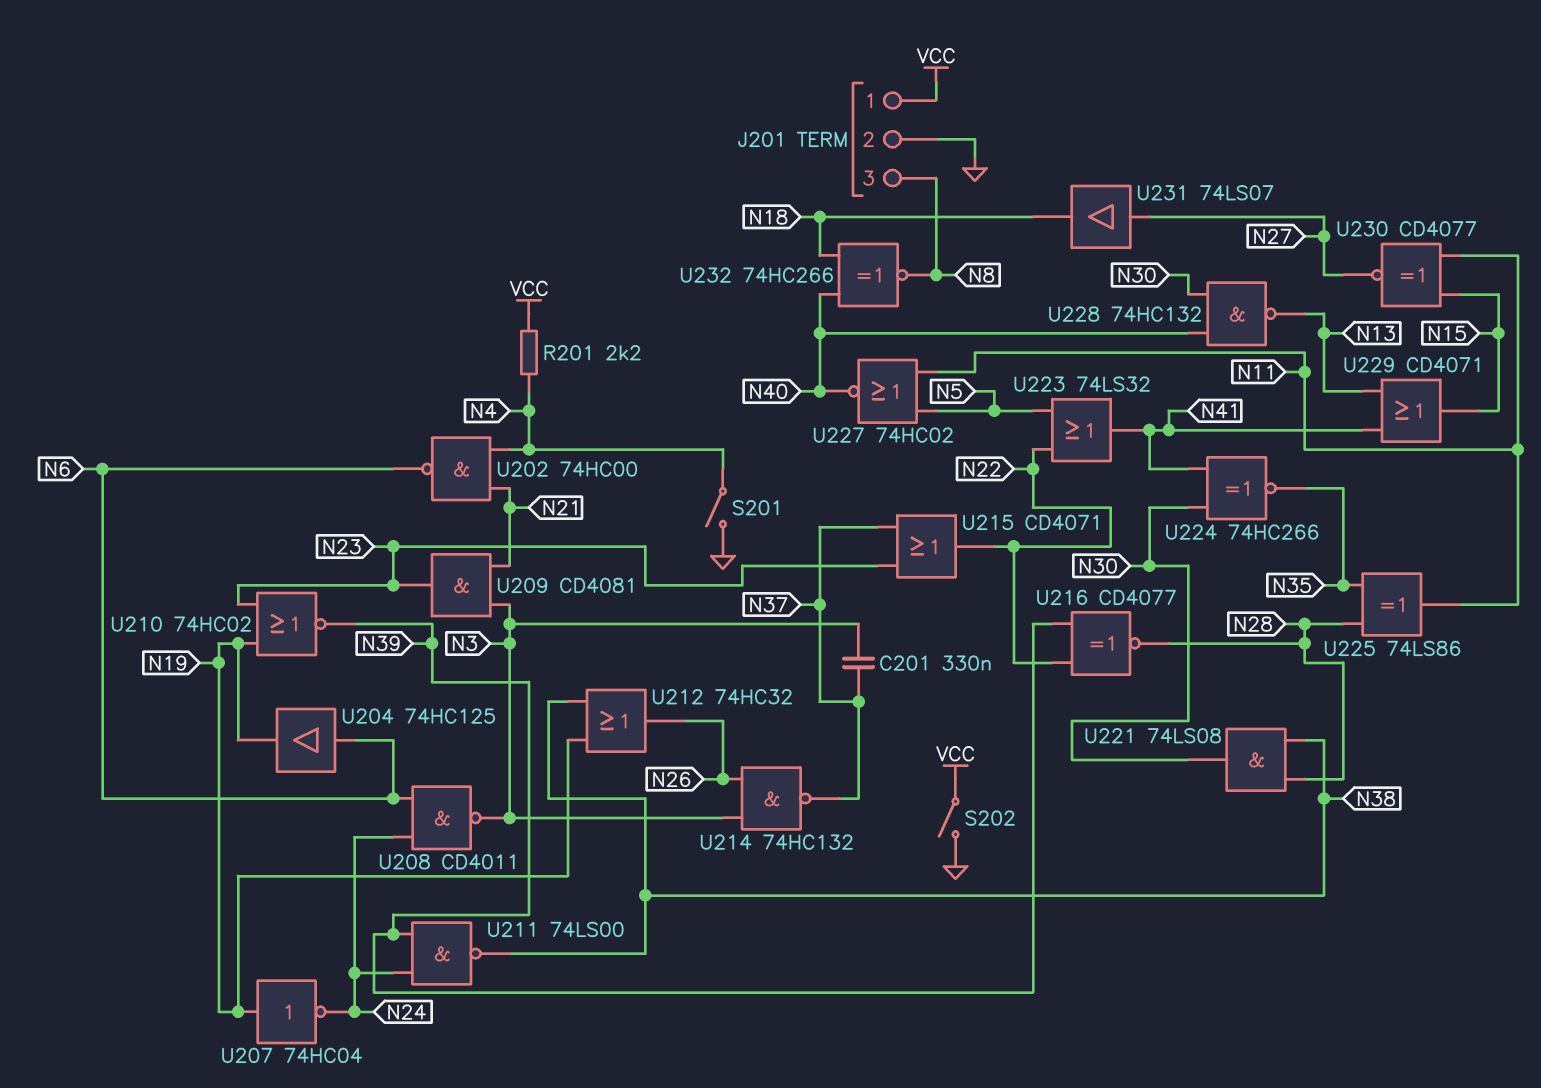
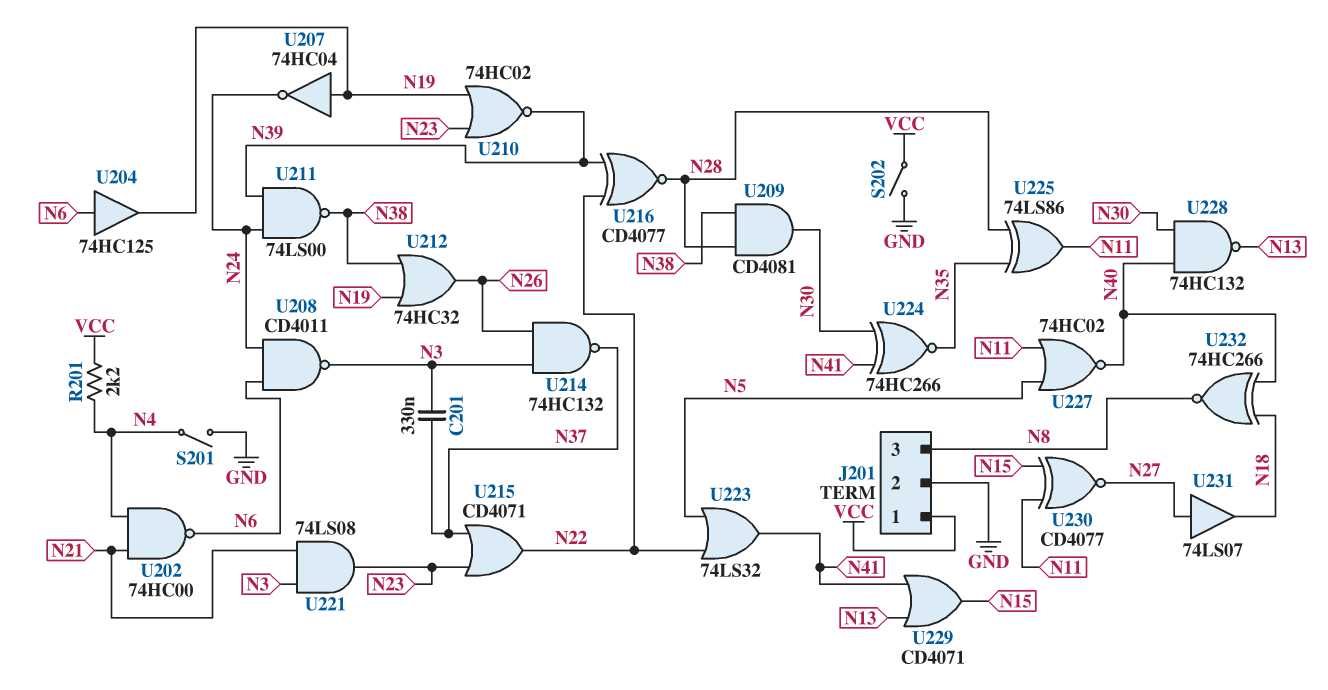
U209: AND CD4081 (in N3, in N21, out N23) -> AND CD4081 (in N28, in N38, out N30)
U221: AND 74LS08 (in N28, in N38, out N30) -> AND 74LS08 (in N3, in N21, out N23)

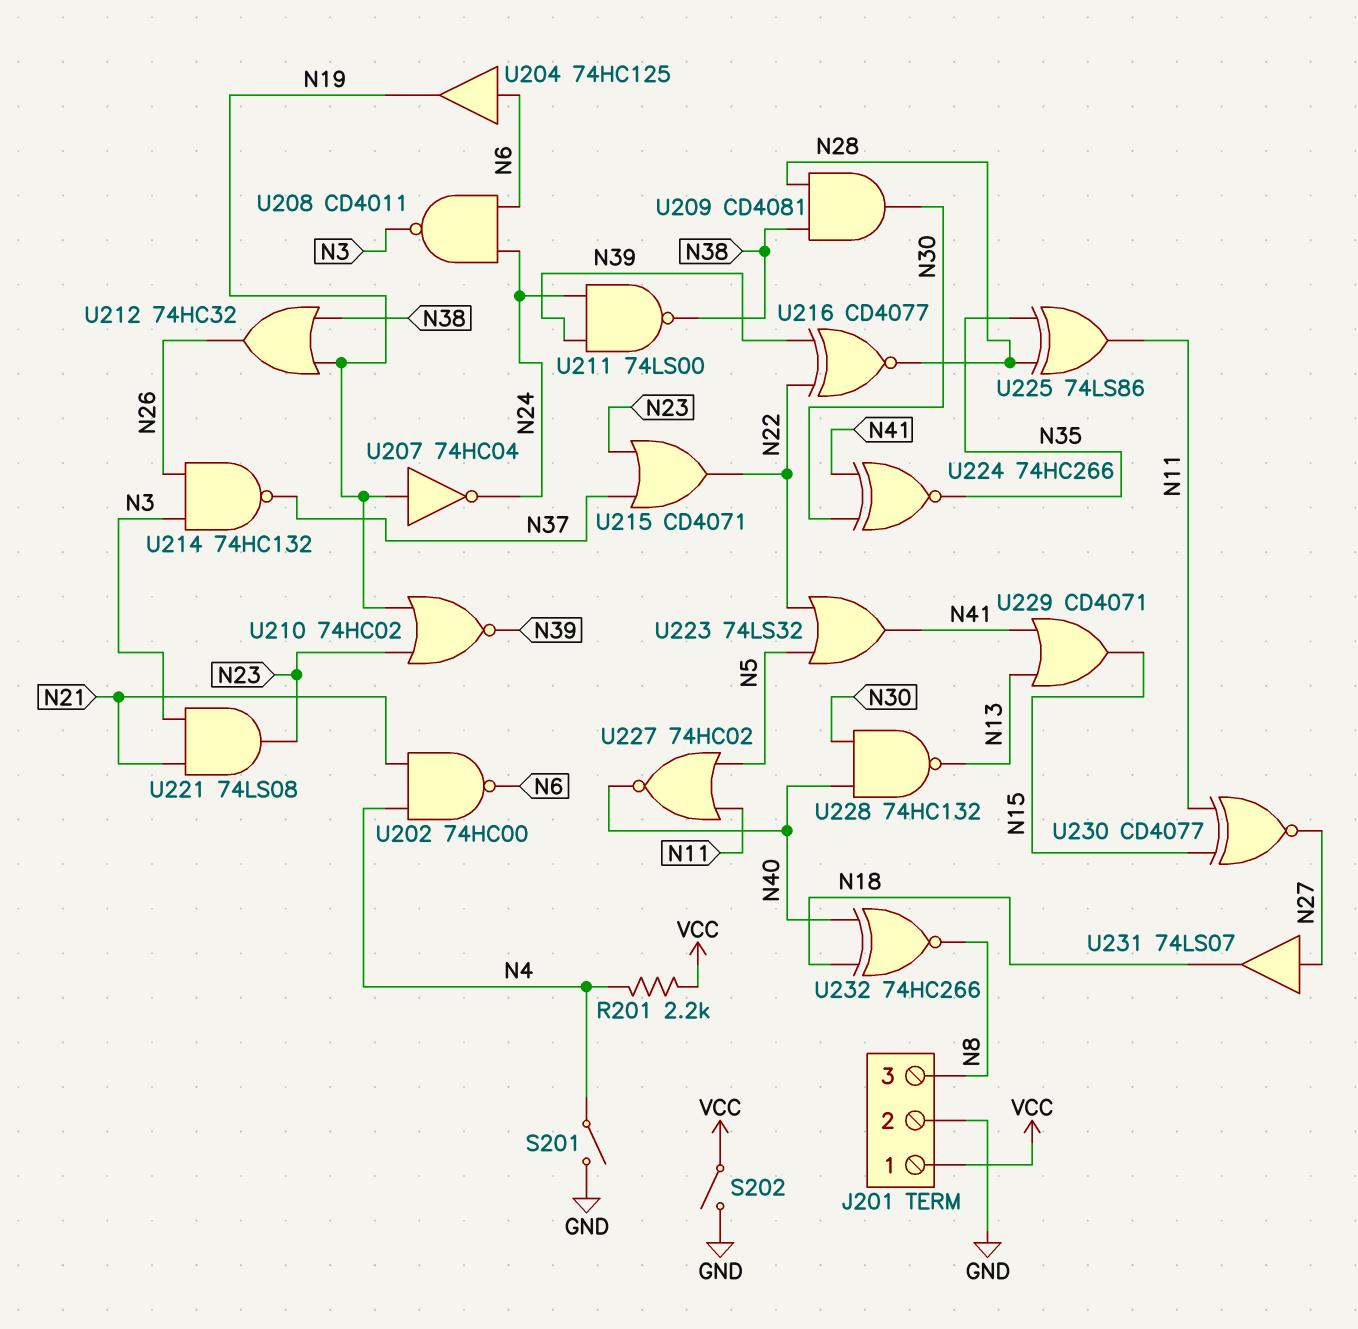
C201: 330nF (N3, N37) -> none

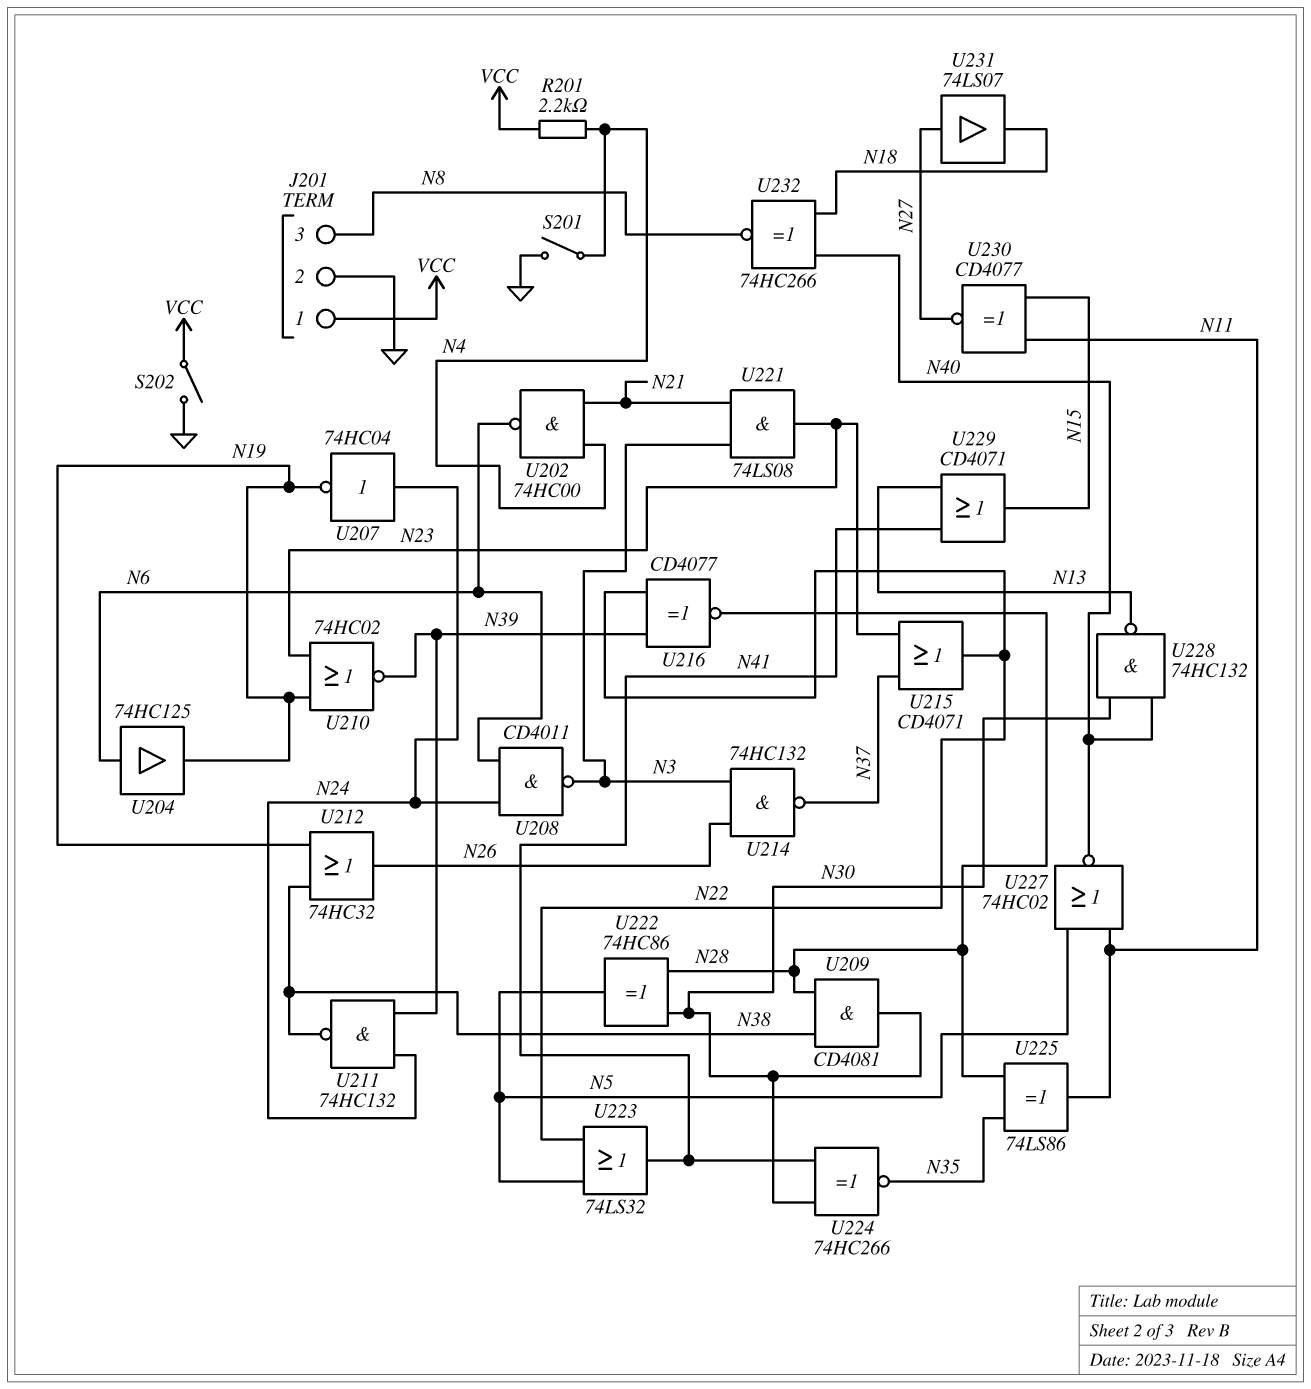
U207: NOT 74HC04 (in N19, out N24) -> NOT 74HC04 (in N24, out N19)
U211: NAND 74LS00 (in N24, in N39, out N38) -> NAND 74HC132 (in N24, in N39, out N38)
U222: none -> XOR 74HC86 (in N28, in N30, out N5)

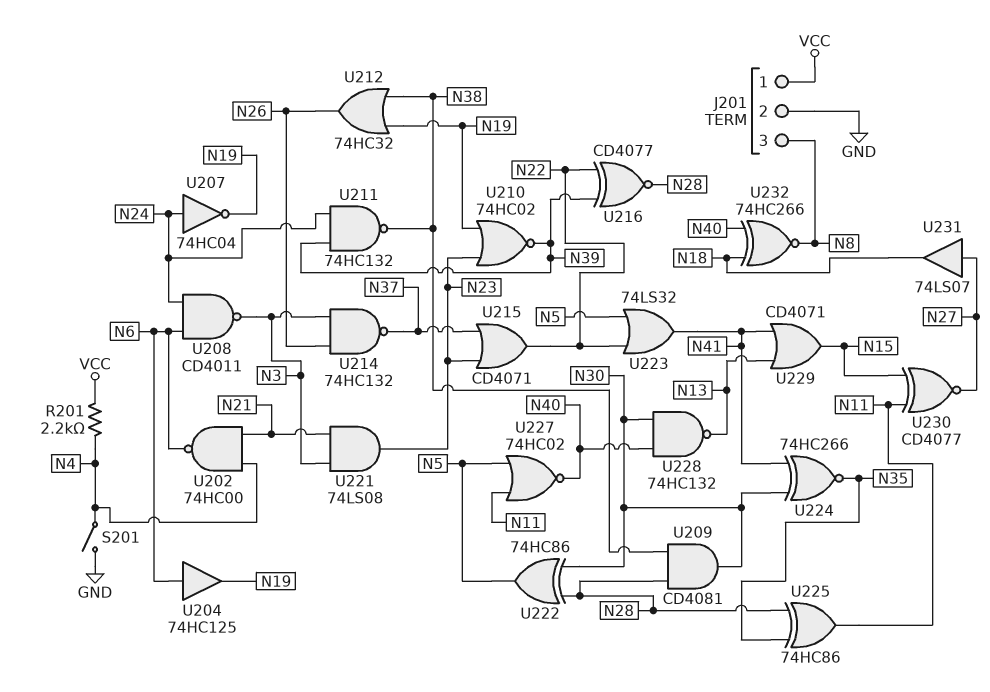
S202: switch (GND, VCC) -> none
U225: XOR 74LS86 (in N28, in N35, out N11) -> XOR 74HC86 (in N28, in N35, out N11)

